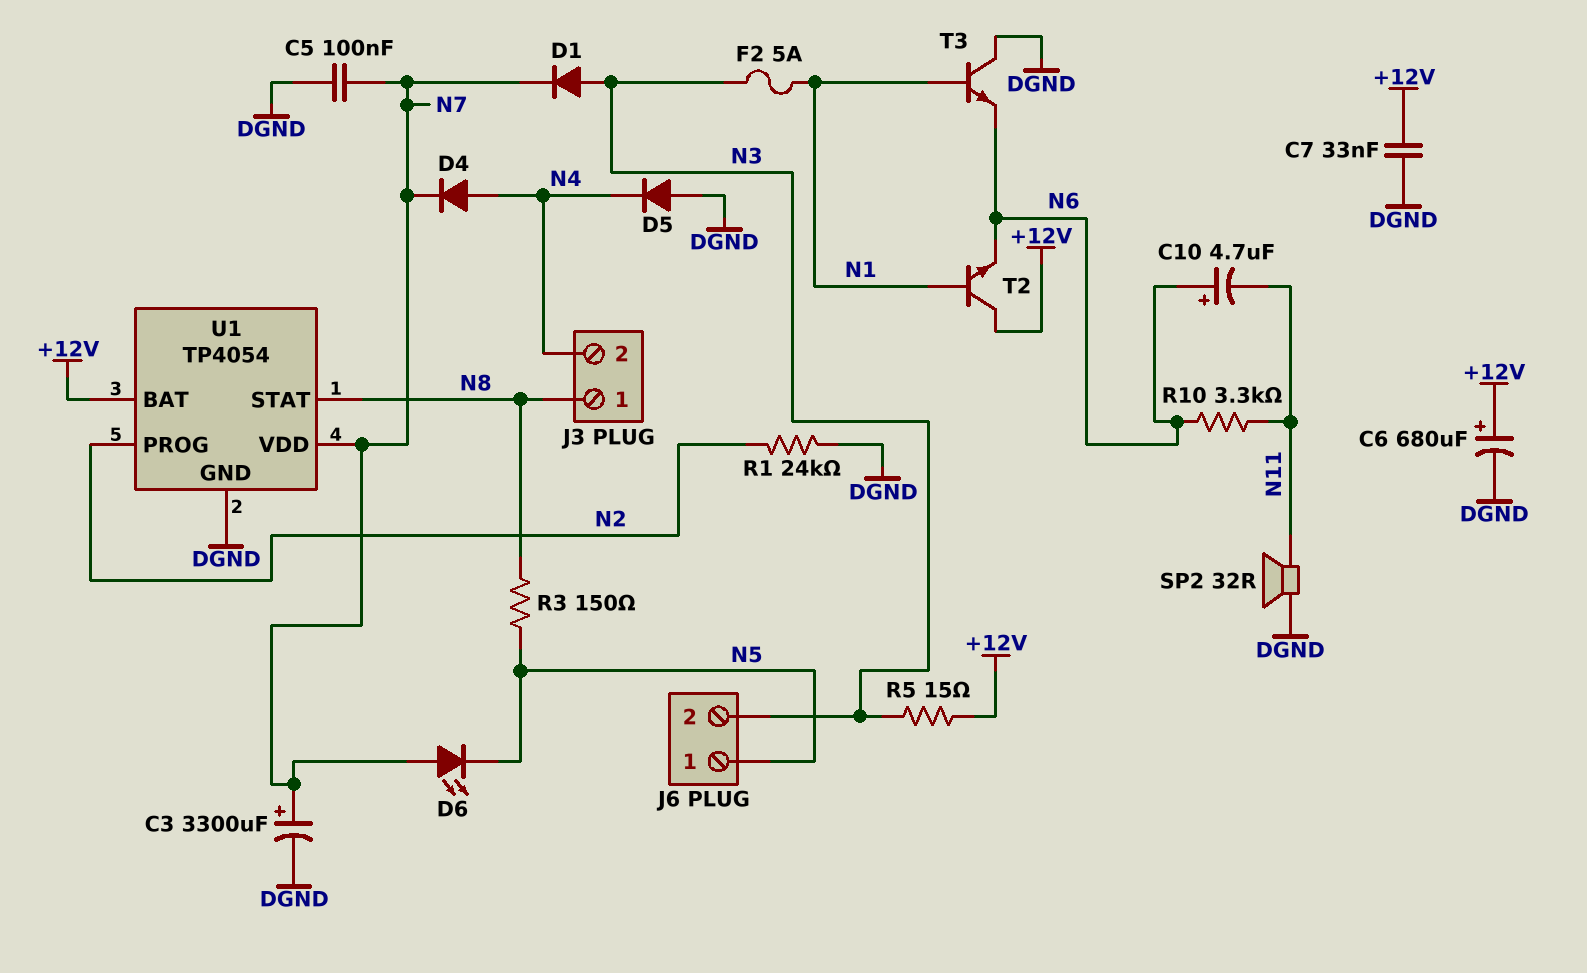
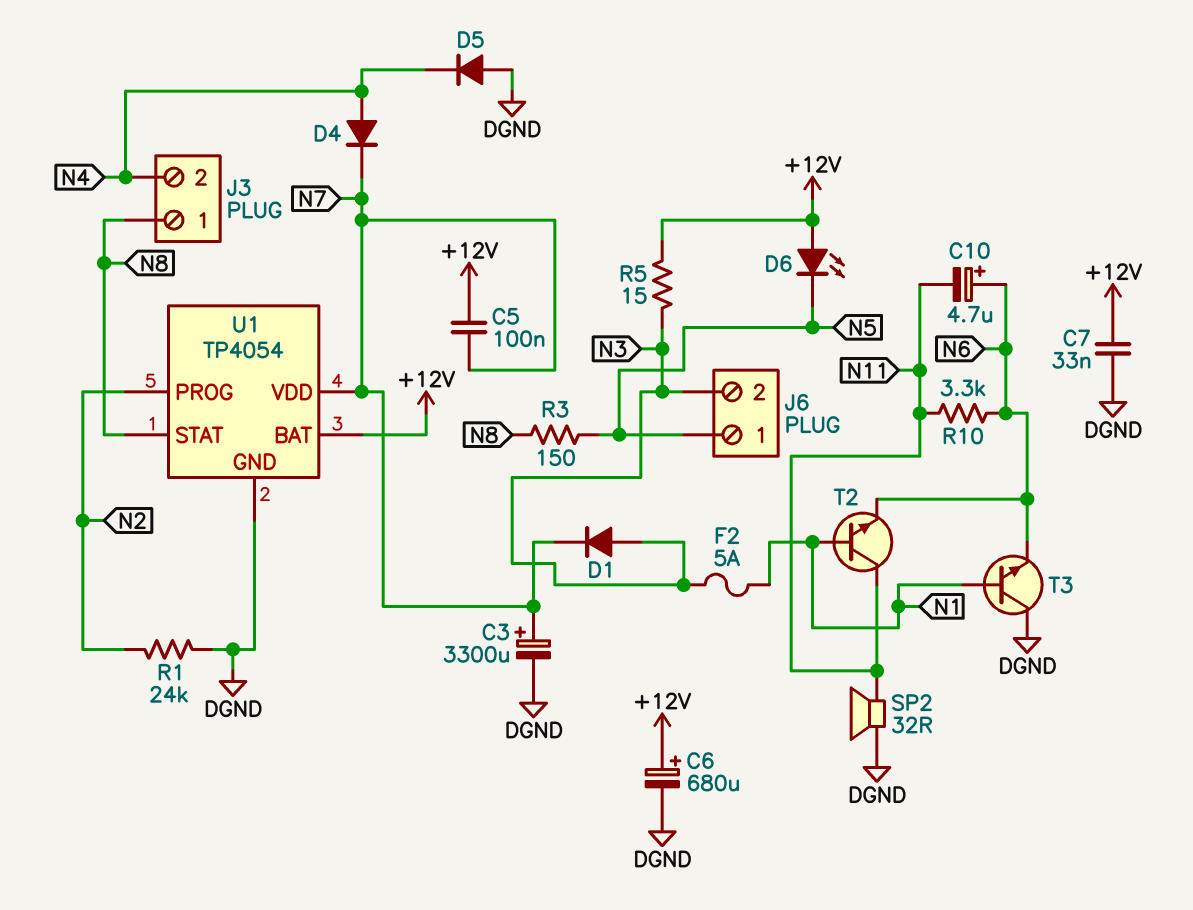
C5: 100nF (DGND, N7) -> 100nF (+12V, N7)
D6: LED (A N7, K N5) -> LED (A +12V, K N5)
T2: NPN (B N1, C +12V, E N6) -> NPN (B N1, C N11, E N6)

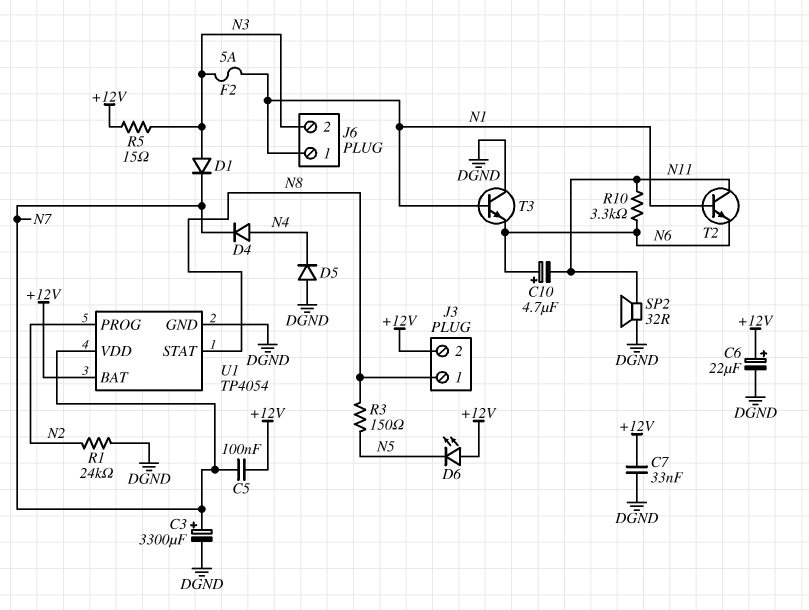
C6: 680uF (plus +12V, minus DGND) -> 22uF (plus +12V, minus DGND)
J3 pin 2: N4 -> +12V
J6 pin 1: N5 -> N1

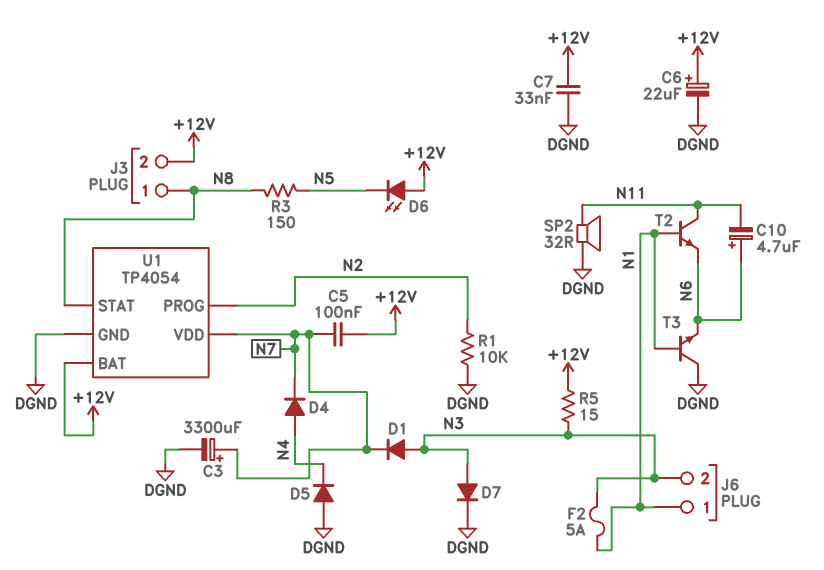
D7: none -> diode (A N3, K DGND)
R1: 24k (DGND, N2) -> 10k (DGND, N2)
R10: 3.3k (N6, N11) -> none

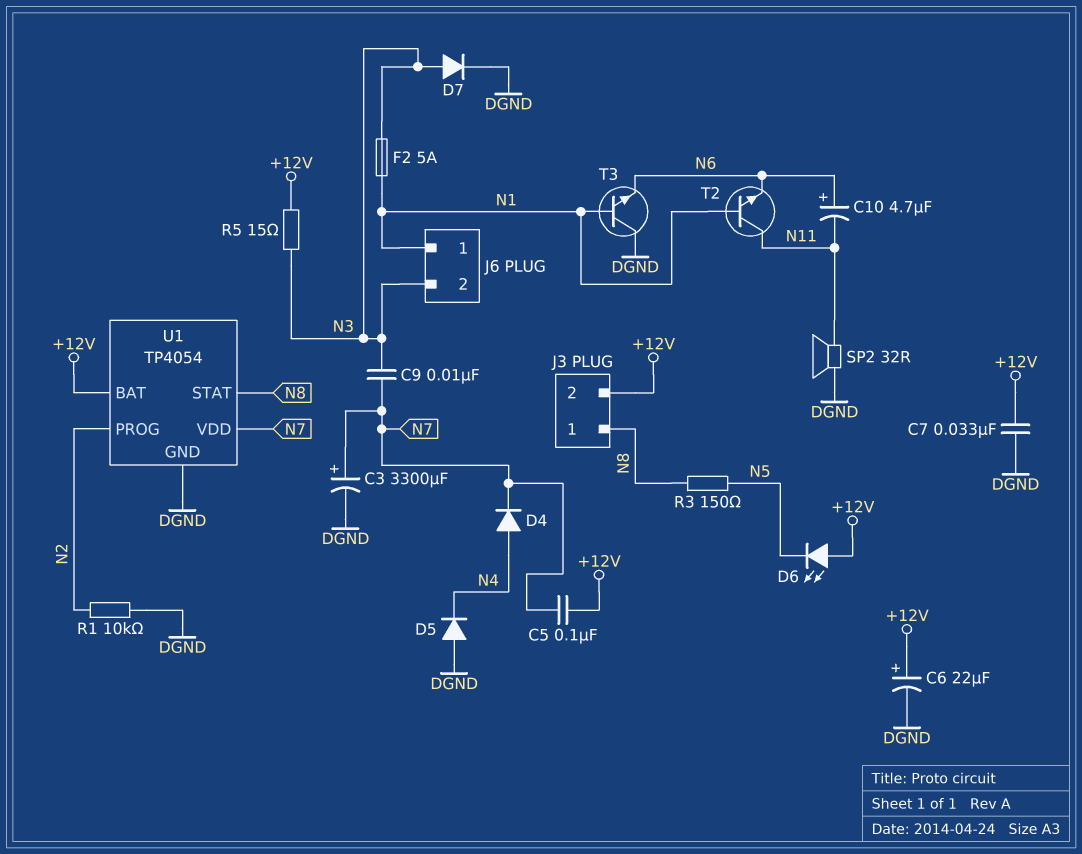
C9: none -> 10nF (N3, N7)
D1: diode (A N3, K N7) -> none

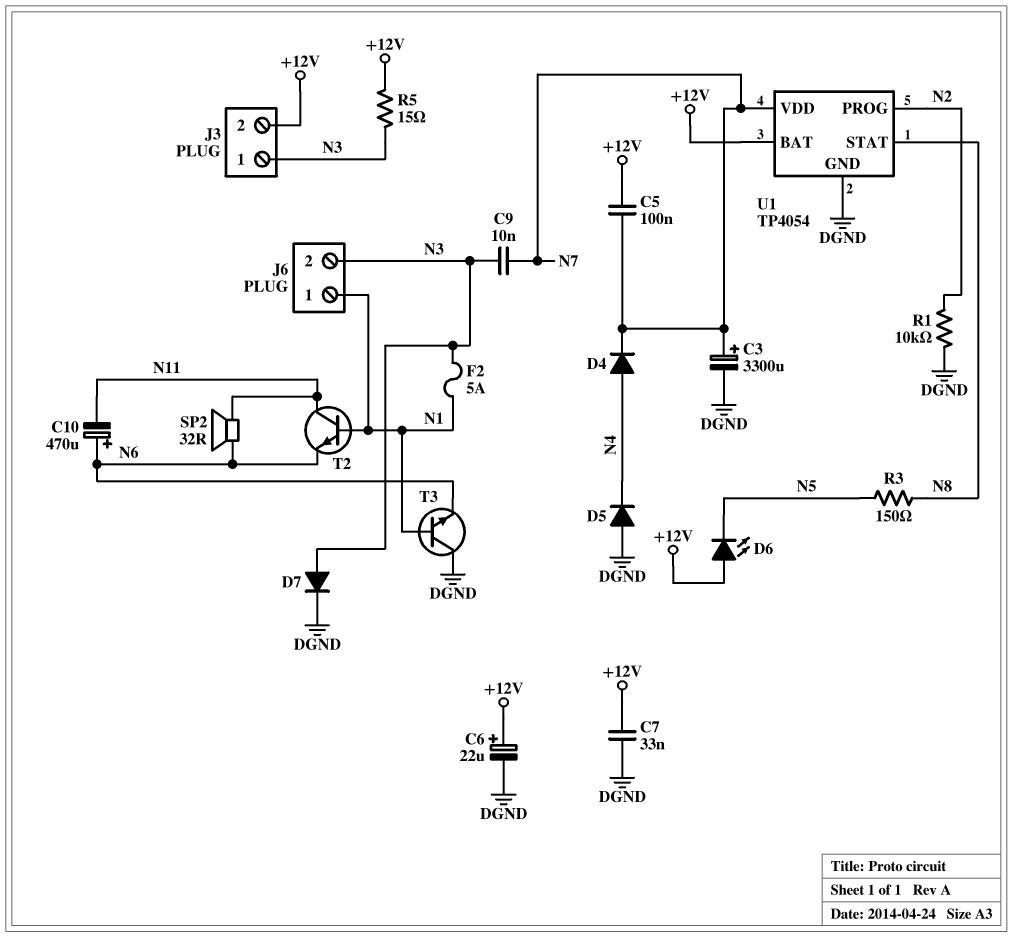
C10: 4.7uF (plus N6, minus N11) -> 470uF (plus N6, minus N11)
J3 pin 1: N8 -> N3
SP2: speaker 32R (DGND, N11) -> speaker 32R (N6, N11)

